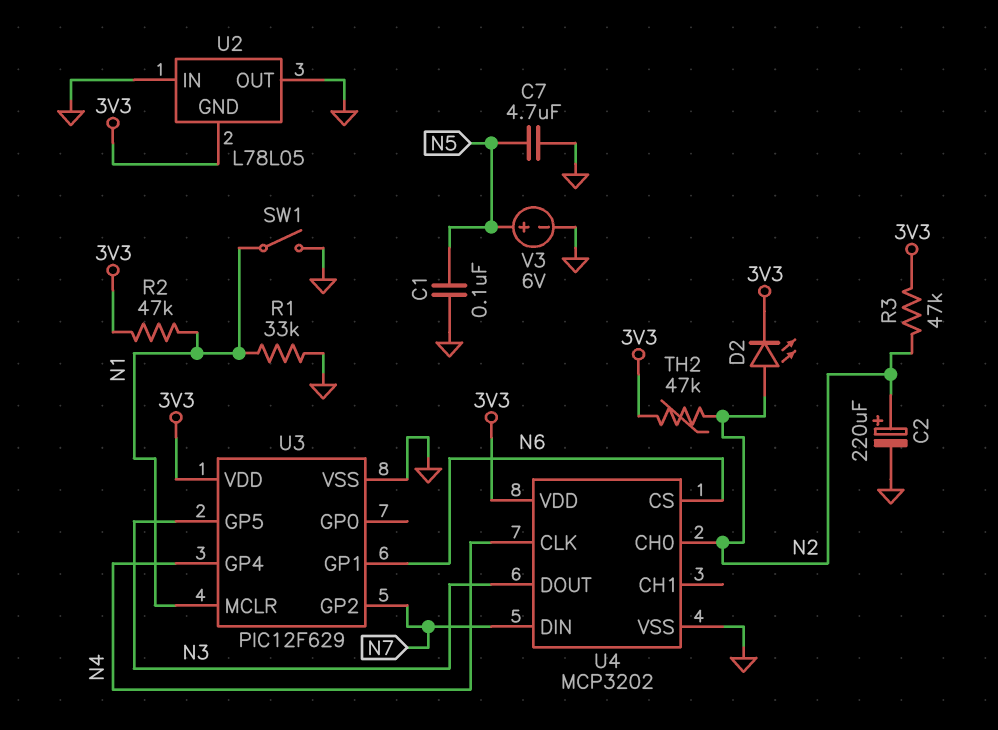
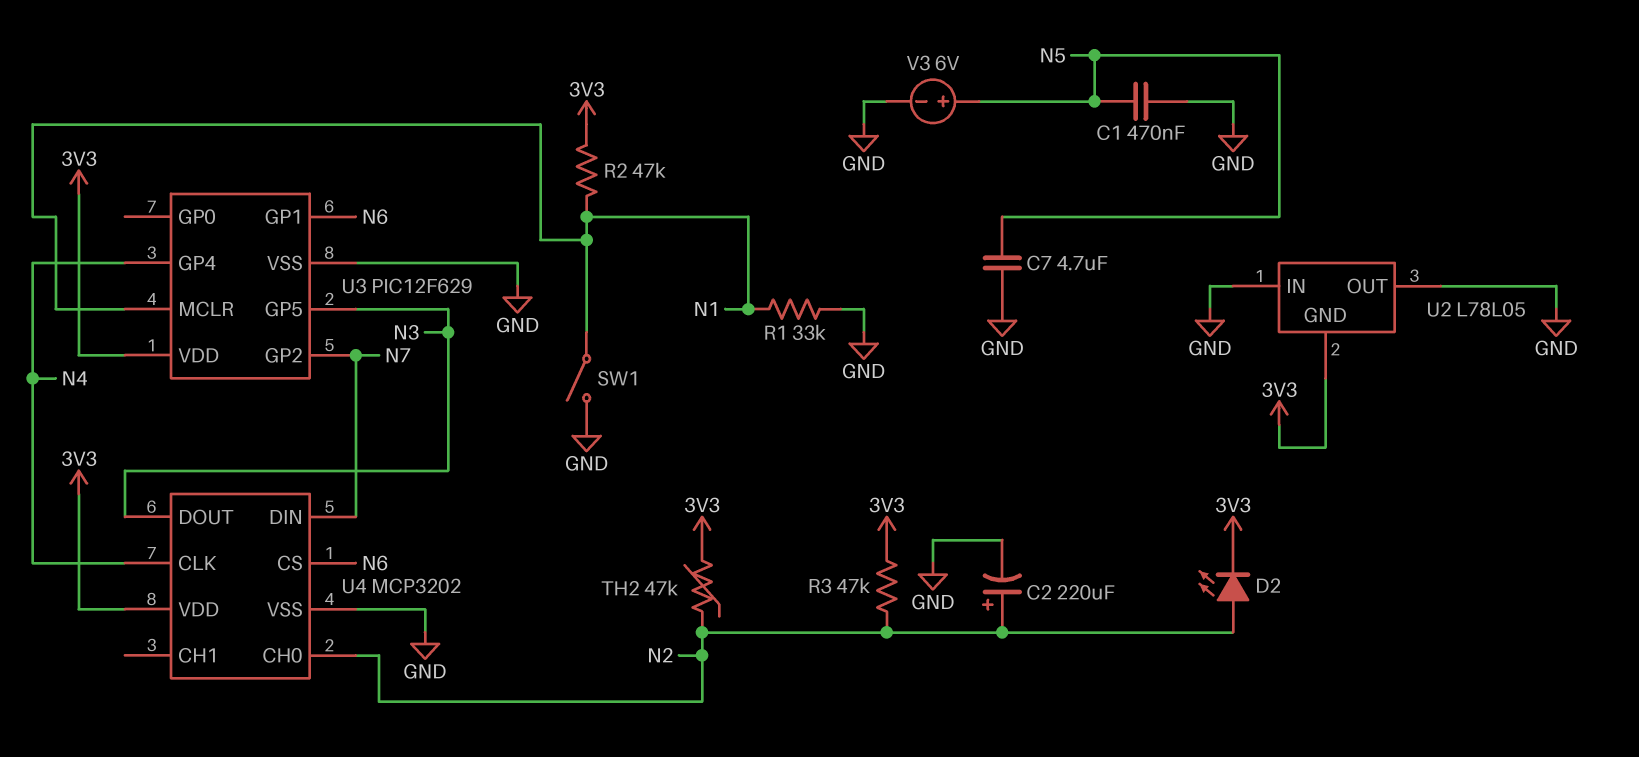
C1: 100nF (GND, N5) -> 470nF (GND, N5)

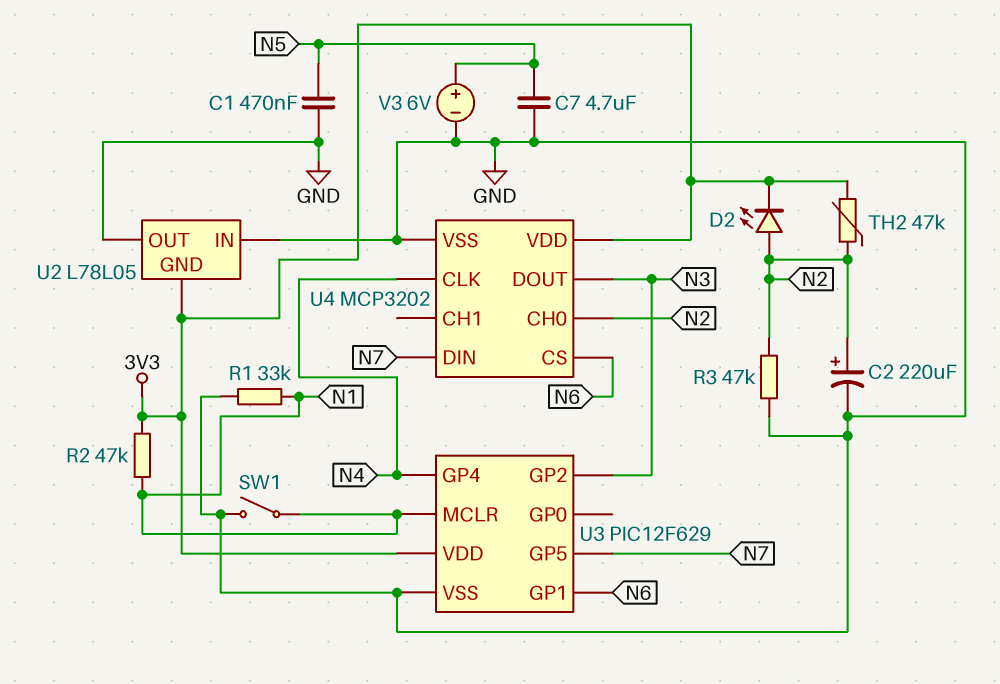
R3: 47k (3V3, N2) -> 47k (GND, N2)
U3 pin GP2: N7 -> N3
U3 pin GP5: N3 -> N7

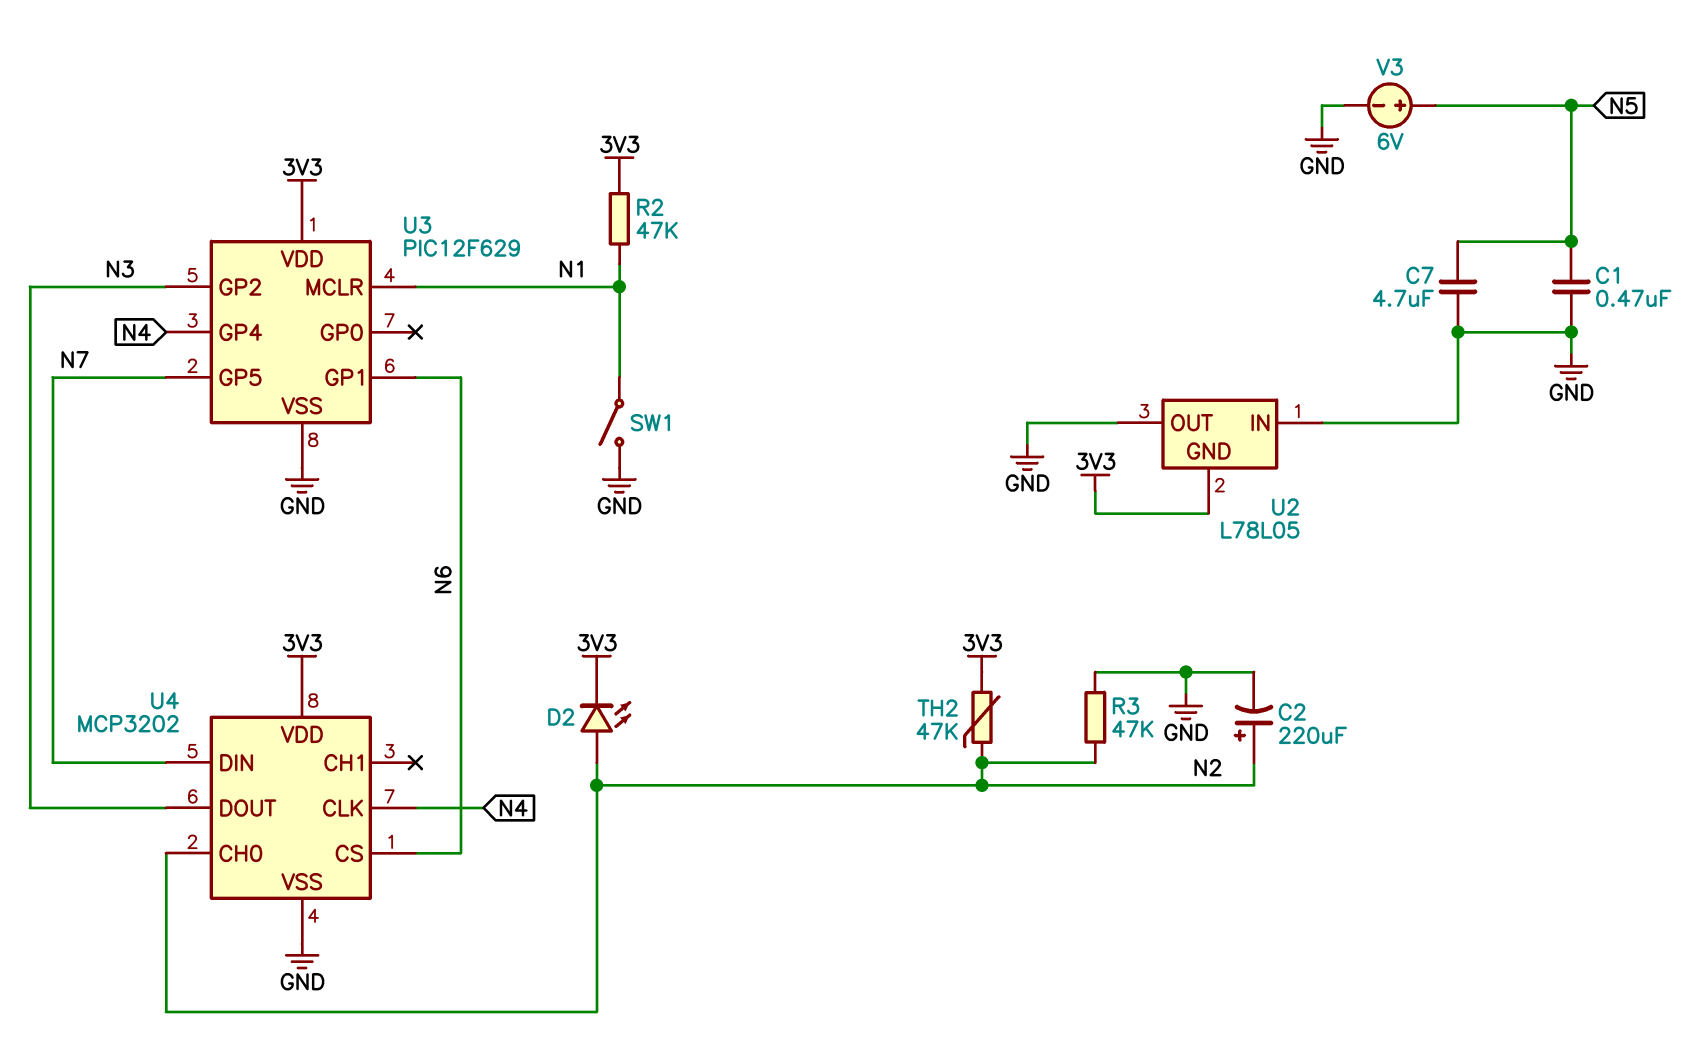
R1: 33k (GND, N1) -> none

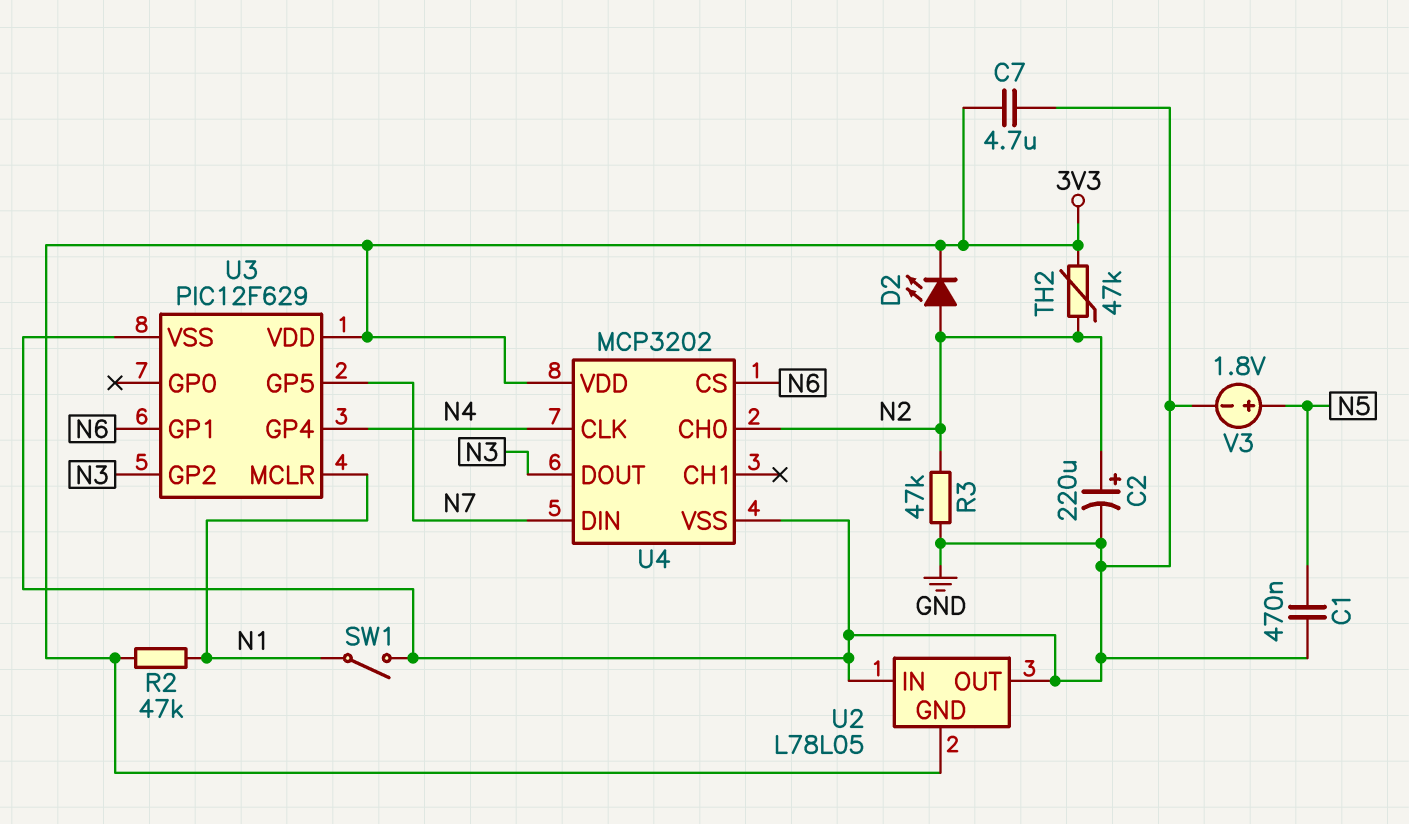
C7: 4.7uF (GND, N5) -> 4.7uF (3V3, GND)
V3: 6V (plus N5, minus GND) -> 1.8V (plus N5, minus GND)

